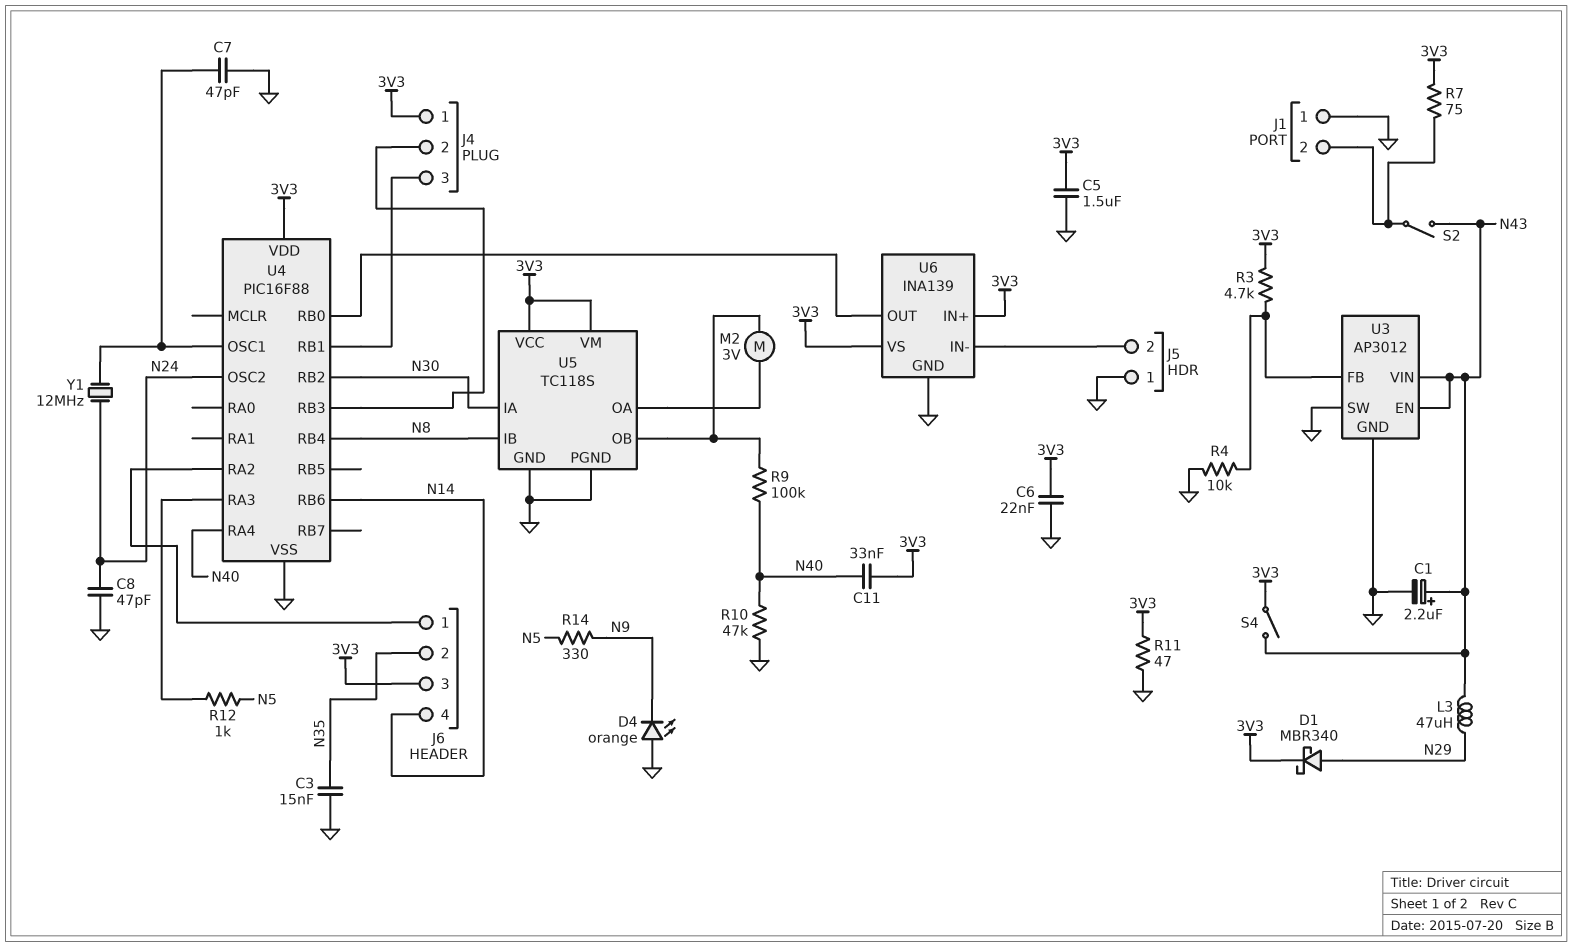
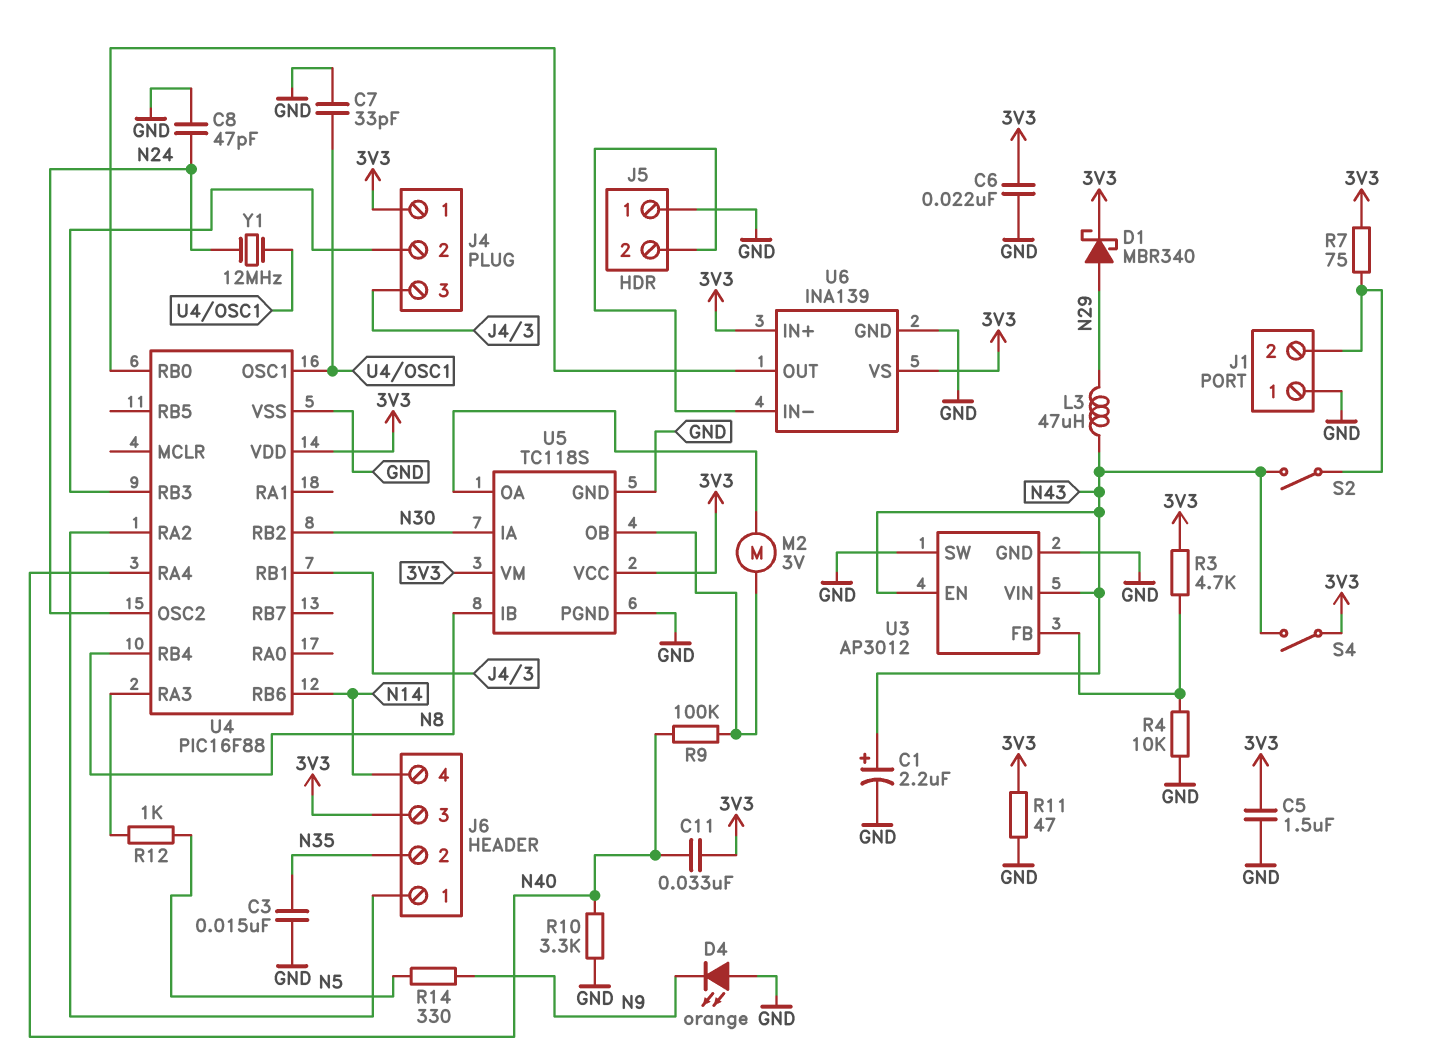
C7: 47pF (GND, U4/OSC1) -> 33pF (GND, U4/OSC1)
R10: 47k (GND, N40) -> 3.3k (GND, N40)

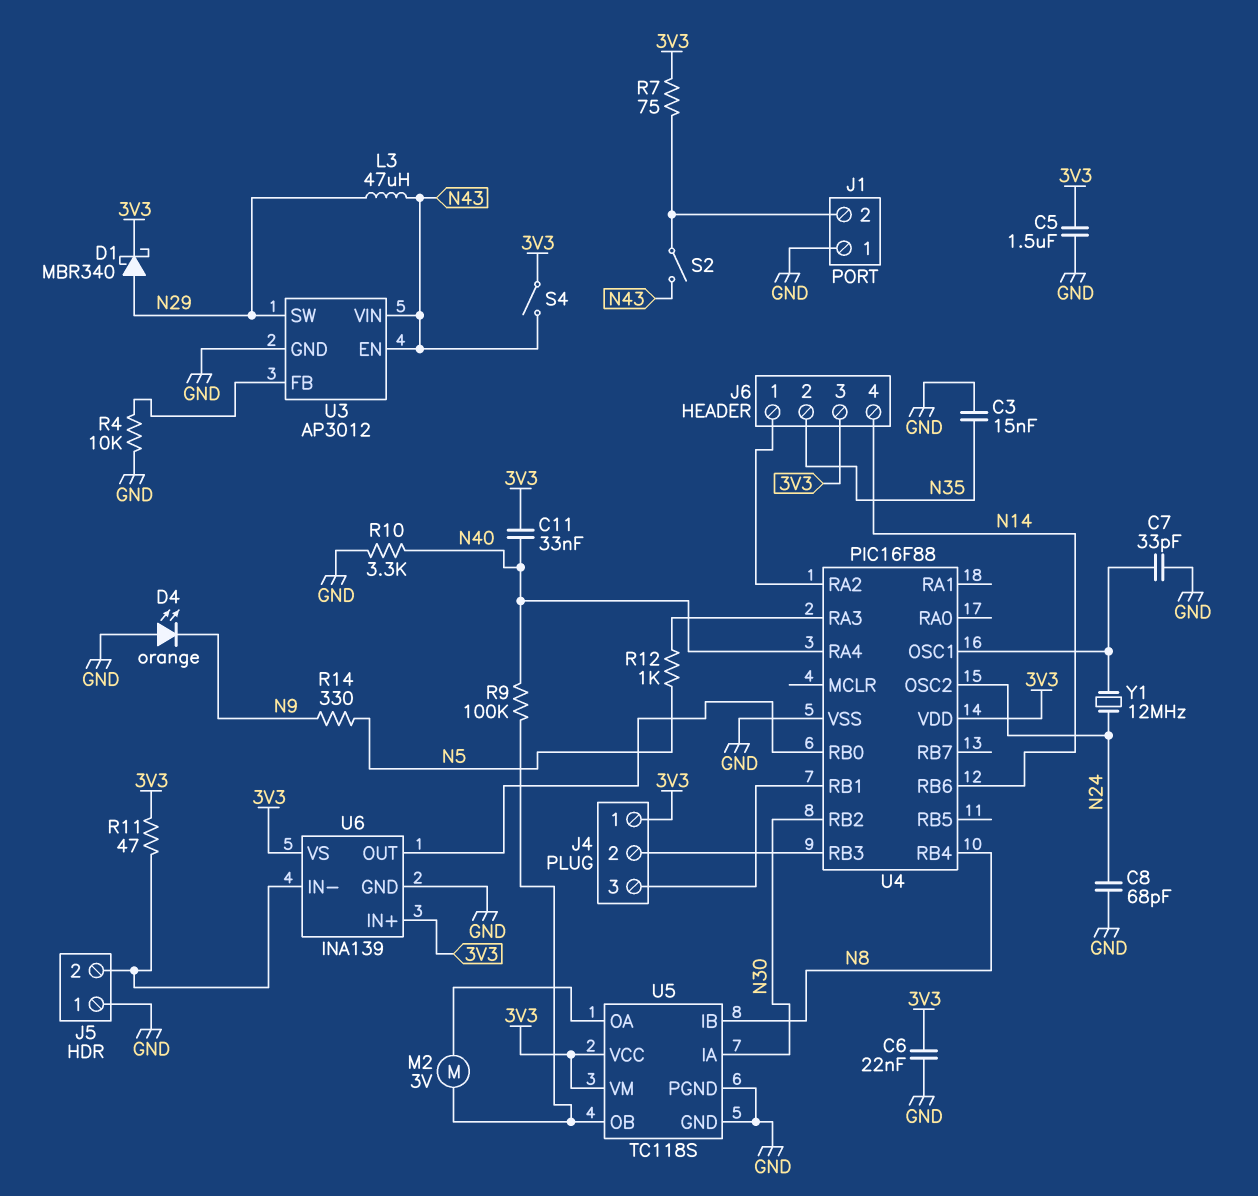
C1: 2.2uF (plus N43, minus GND) -> none
C8: 47pF (GND, N24) -> 68pF (GND, N24)
R3: 4.7k (3V3, U3/FB) -> none
R11: 47 (3V3, GND) -> 47 (3V3, J5/2)
U3 pin SW: GND -> N29

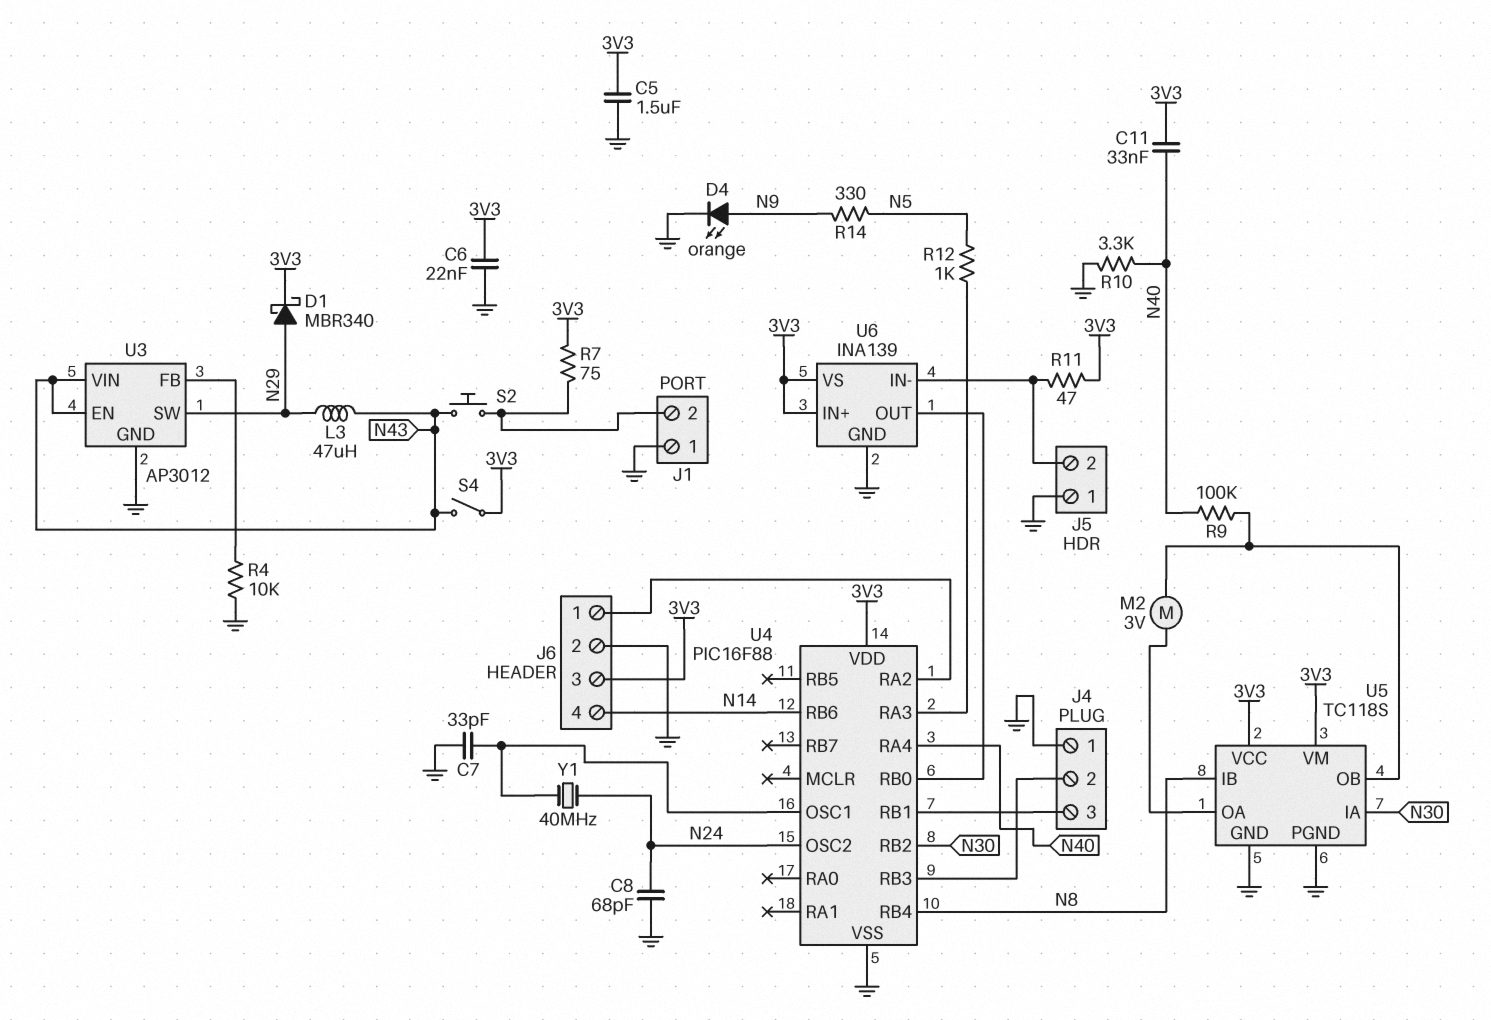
C3: 15nF (GND, N35) -> none
D4: LED orange (A GND, K N9) -> LED orange (A N9, K GND)
J4 pin 1: 3V3 -> GND
J6 pin 2: N35 -> GND
S2: switch (J1/2, N43) -> button (J1/2, N43)
Y1: 12MHz (N24, U4/OSC1) -> 40MHz (N24, U4/OSC1)

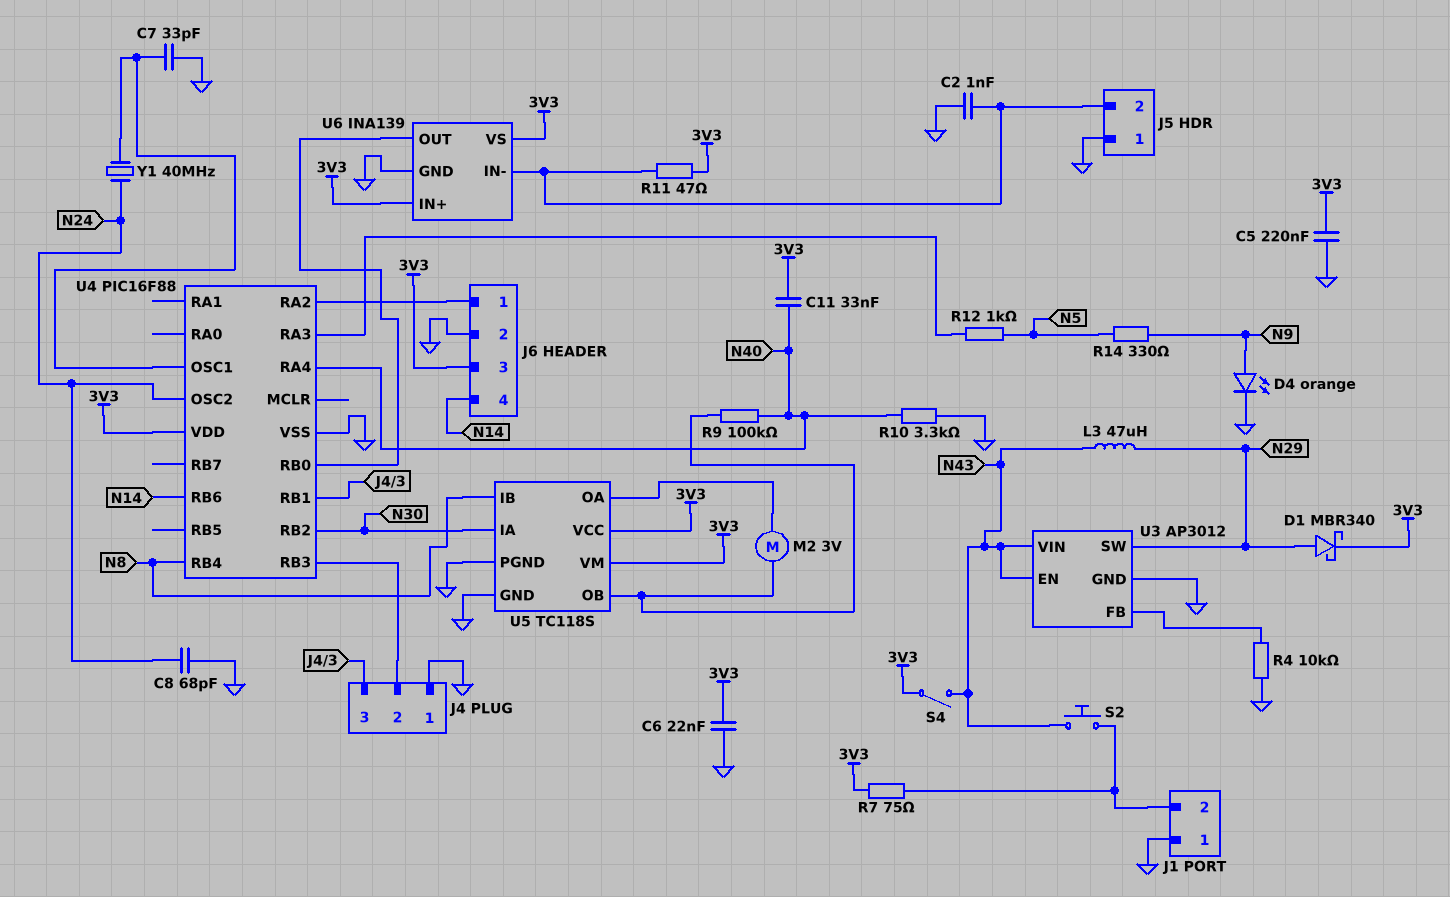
C2: none -> 1nF (GND, J5/2)
C5: 1.5uF (3V3, GND) -> 220nF (3V3, GND)

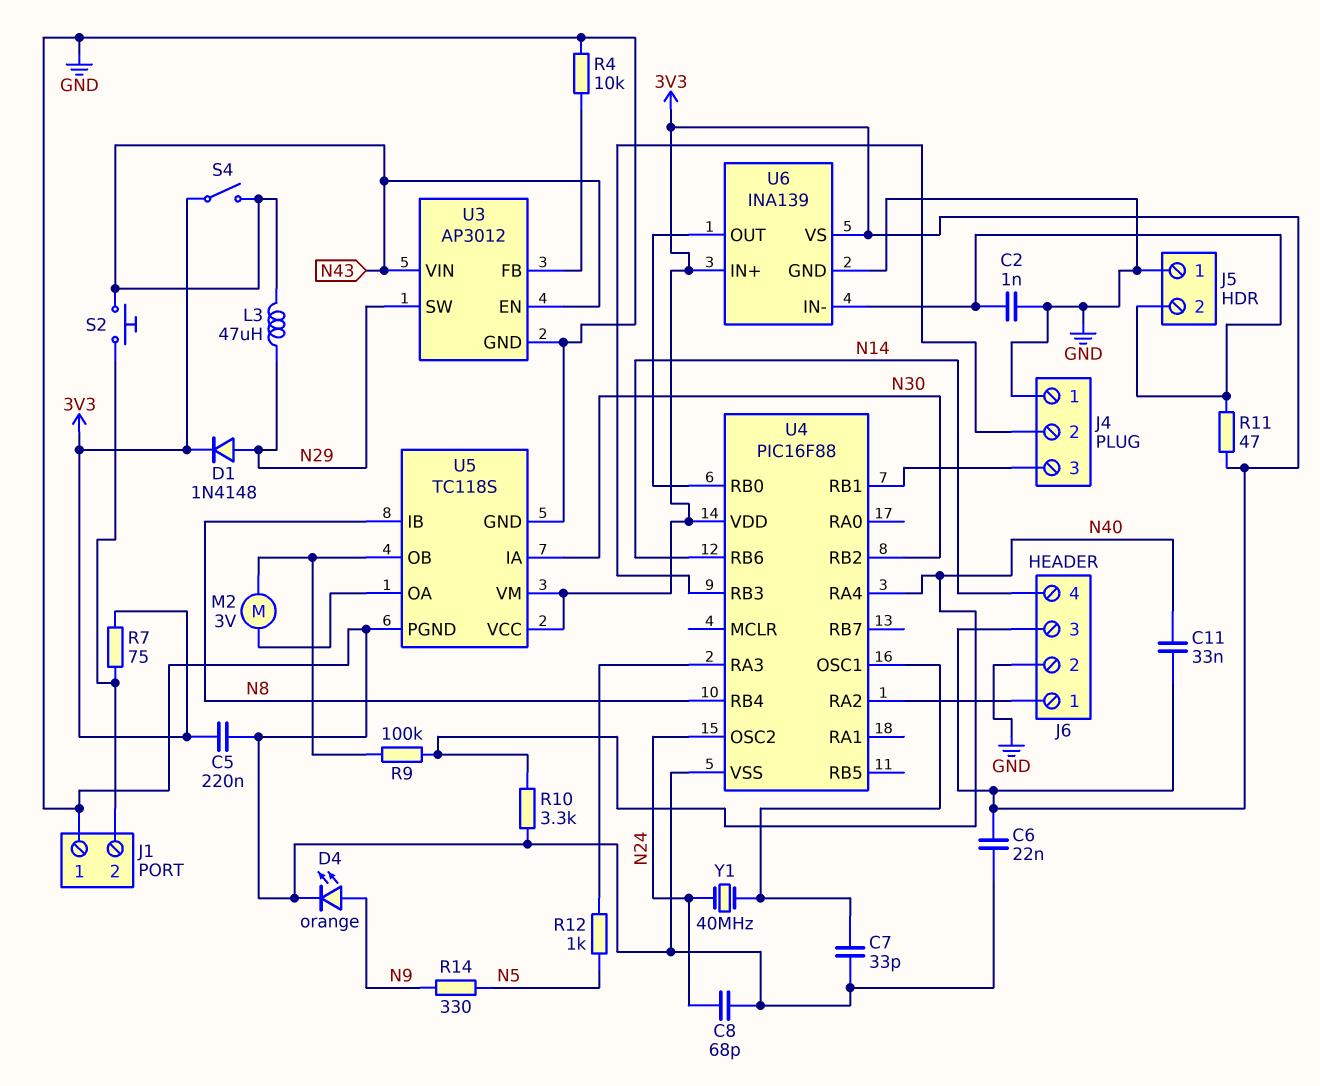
D1: schottky MBR340 (A N29, K 3V3) -> diode 1N4148 (A N29, K 3V3)

